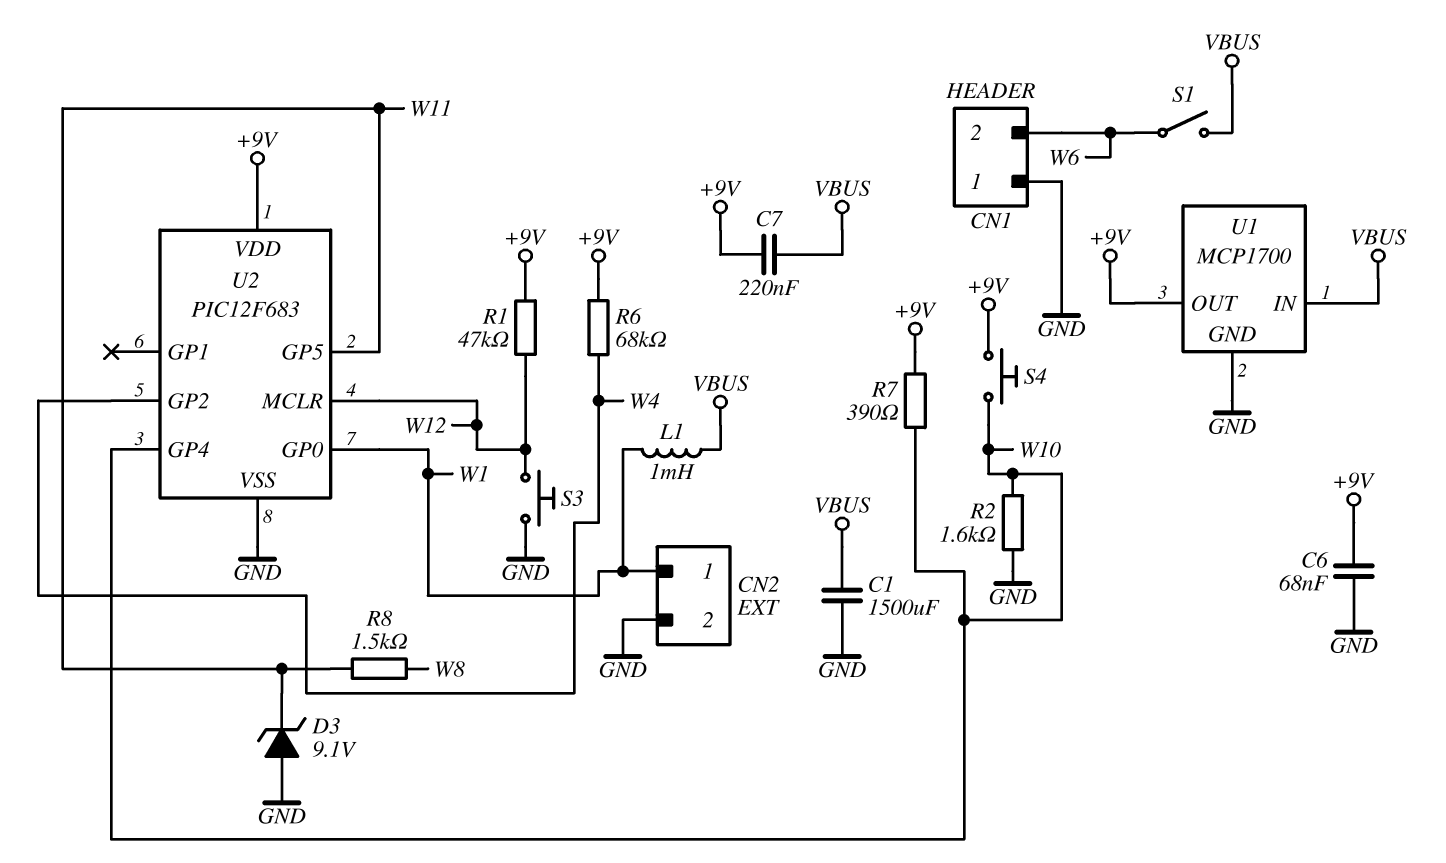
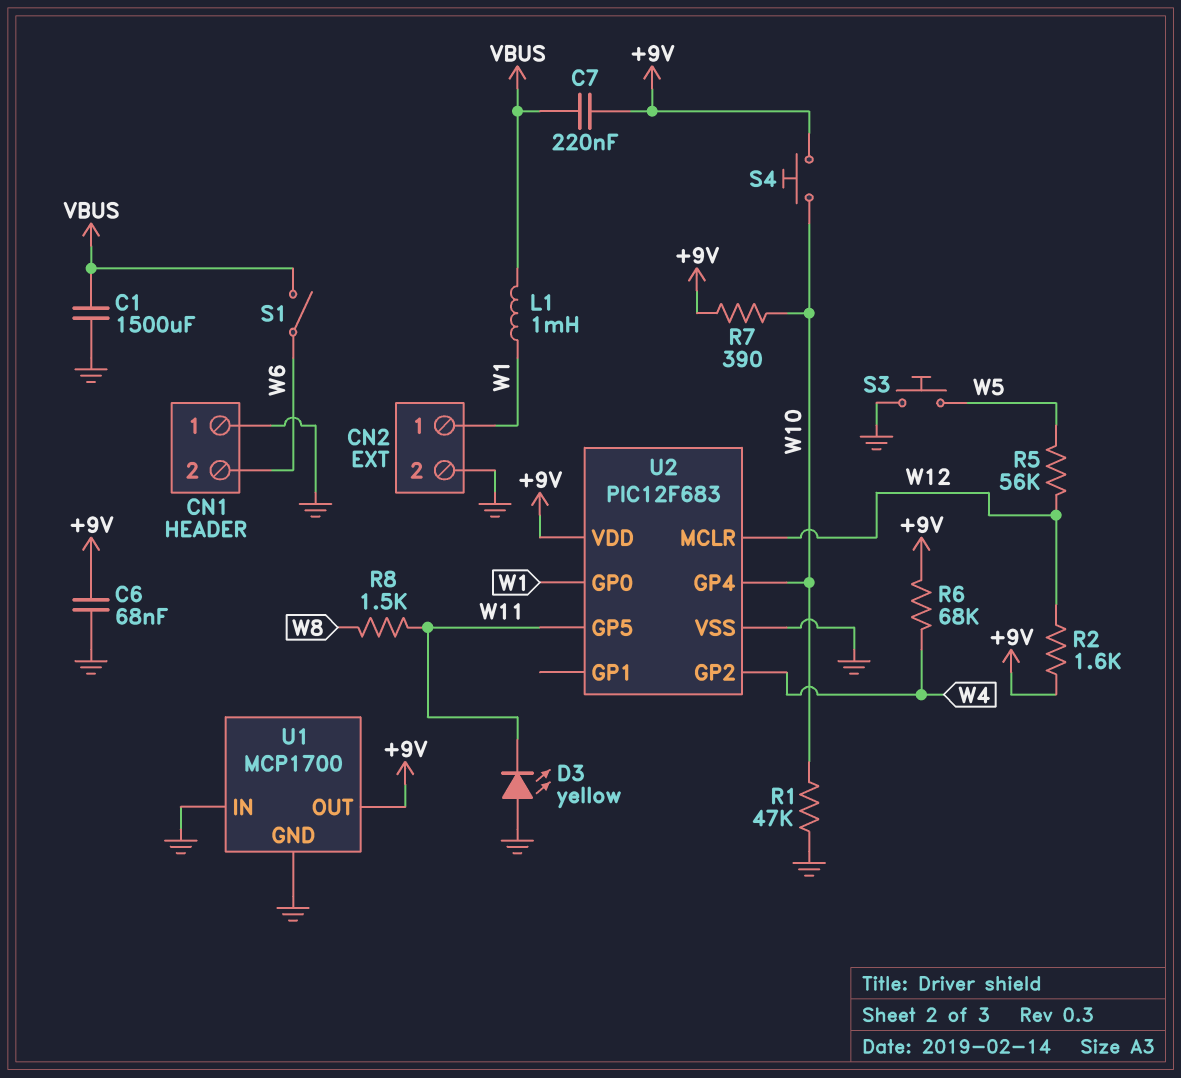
D3: zener 9.1V (A GND, K W11) -> LED yellow (A GND, K W11)
R1: 47k (+9V, W12) -> 47k (GND, W10)
R2: 1.6k (GND, W10) -> 1.6k (+9V, W12)
R5: none -> 56k (W5, W12)
S3: button (GND, W12) -> button (GND, W5)
U1 pin IN: VBUS -> GND

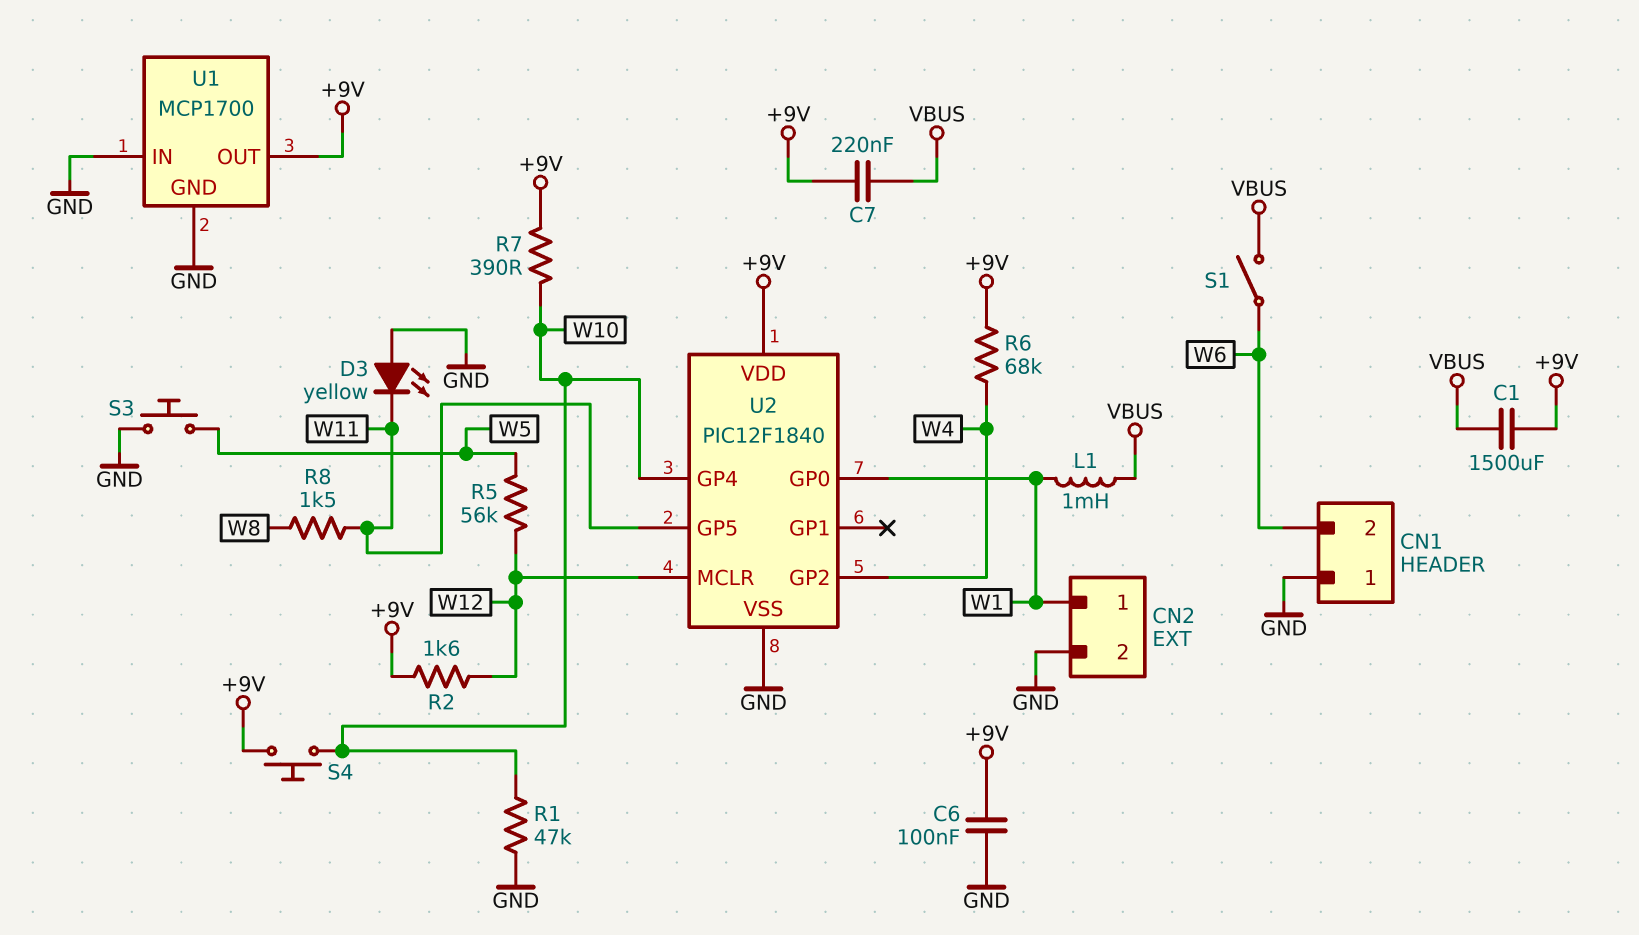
C1: 1500uF (GND, VBUS) -> 1500uF (+9V, VBUS)
C6: 68nF (+9V, GND) -> 100nF (+9V, GND)
U2: PIC12F683 -> PIC12F1840

